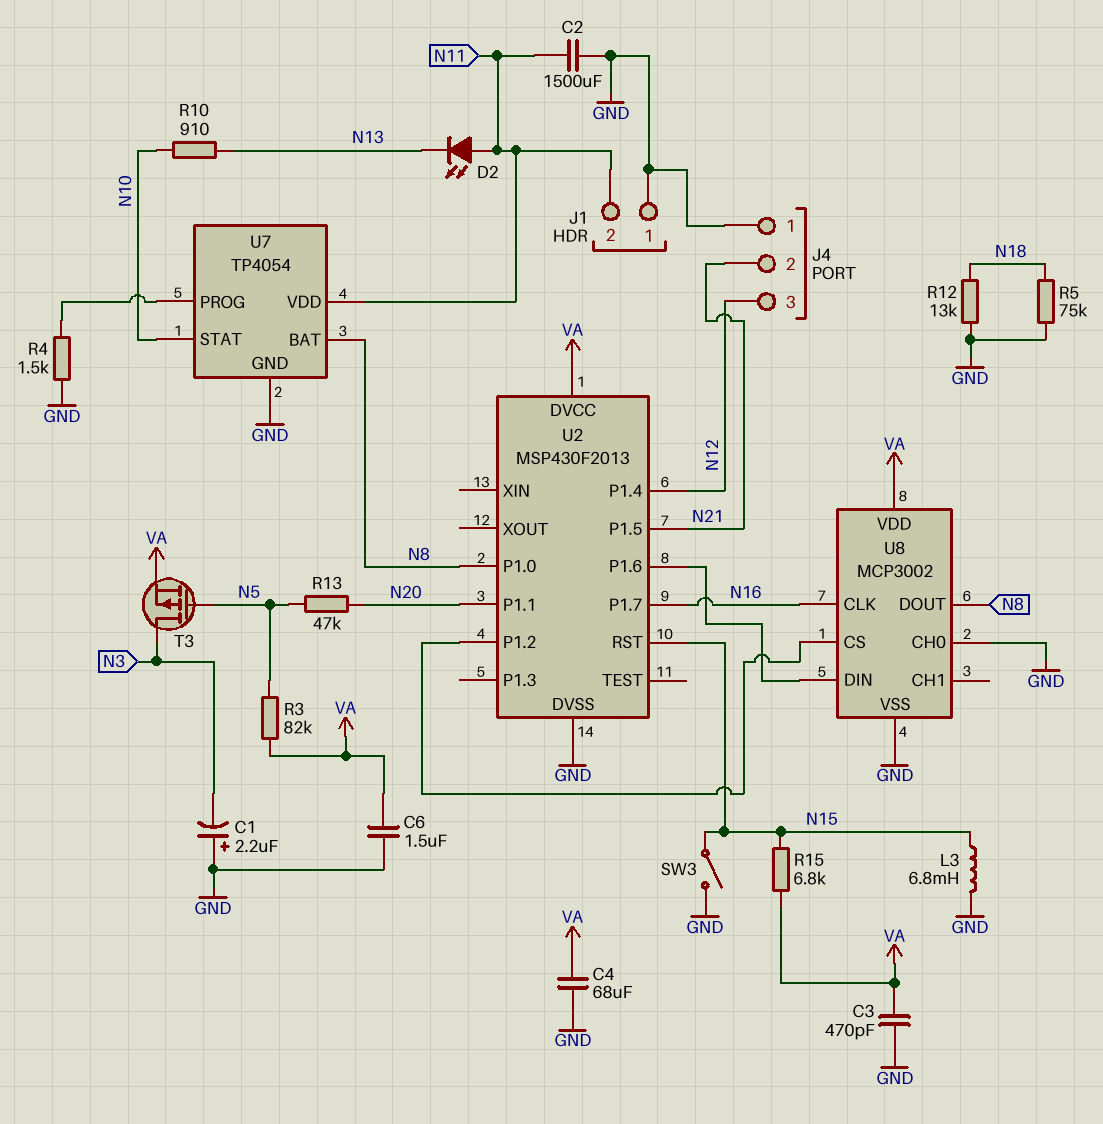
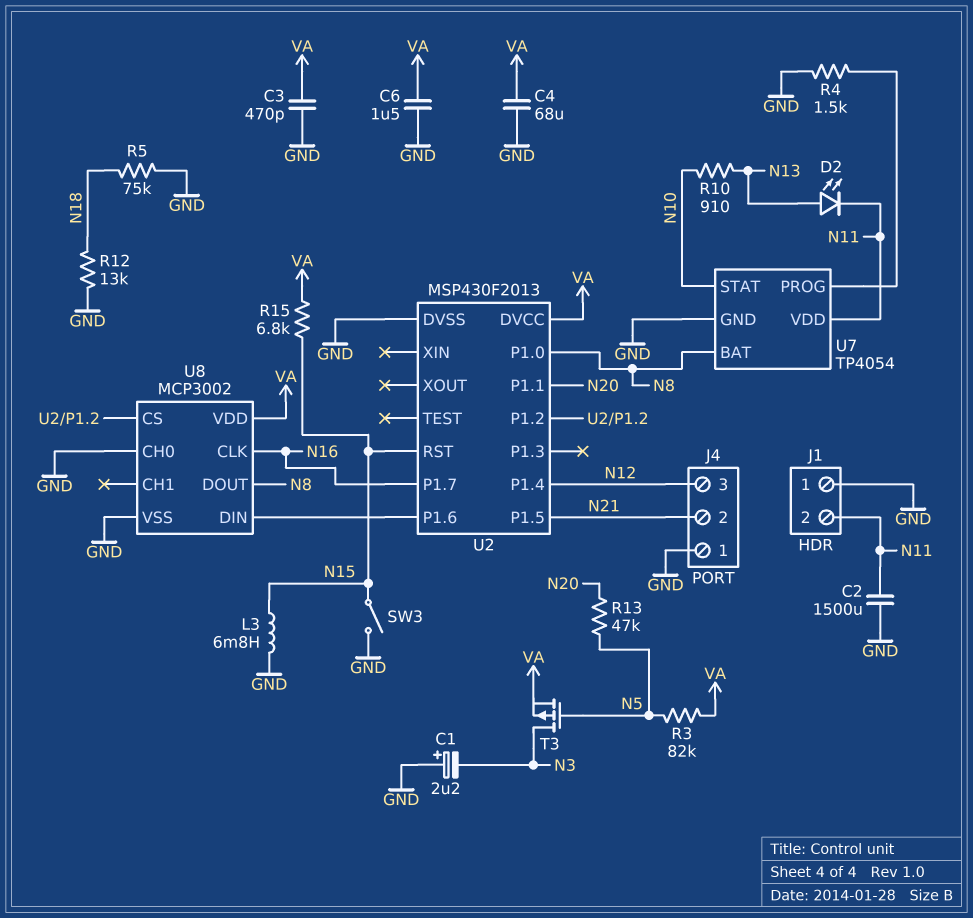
D2: LED (A N11, K N13) -> LED (A N13, K N11)

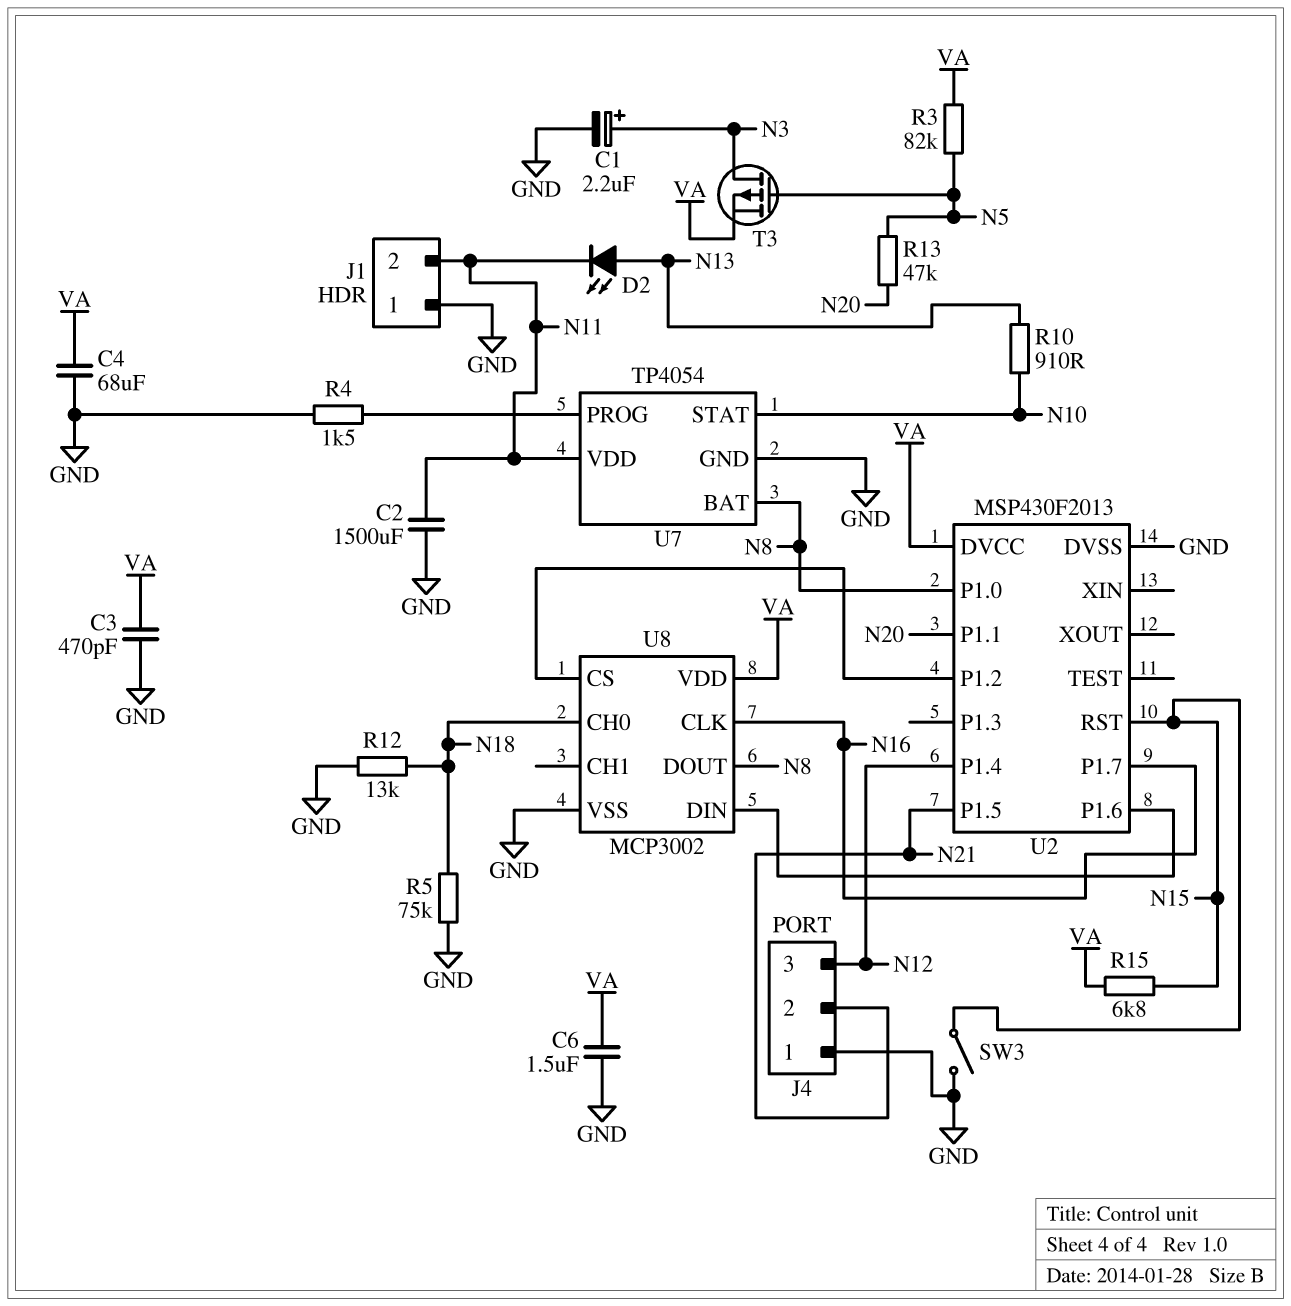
C1: 2.2uF (plus GND, minus N3) -> 2.2uF (plus N3, minus GND)
L3: 6.8mH (GND, N15) -> none
U8 pin CH0: GND -> N18

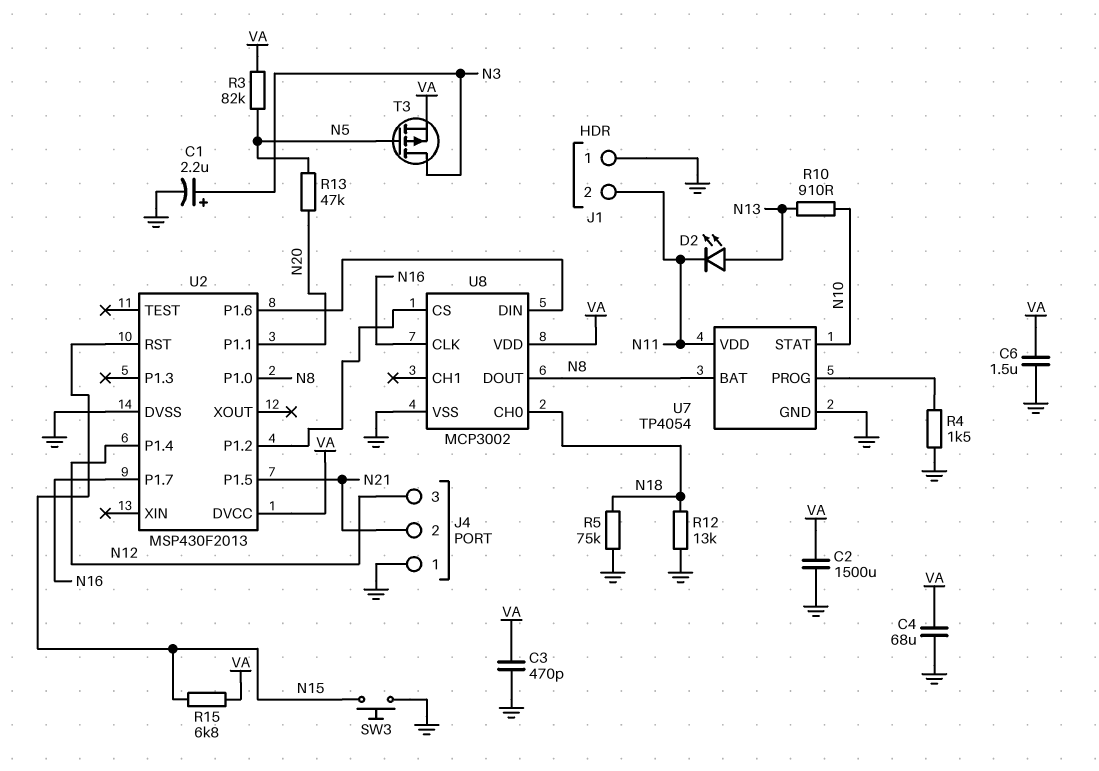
C2: 1500uF (GND, N11) -> 1500uF (GND, VA)
SW3: switch (GND, N15) -> button (GND, N15)

